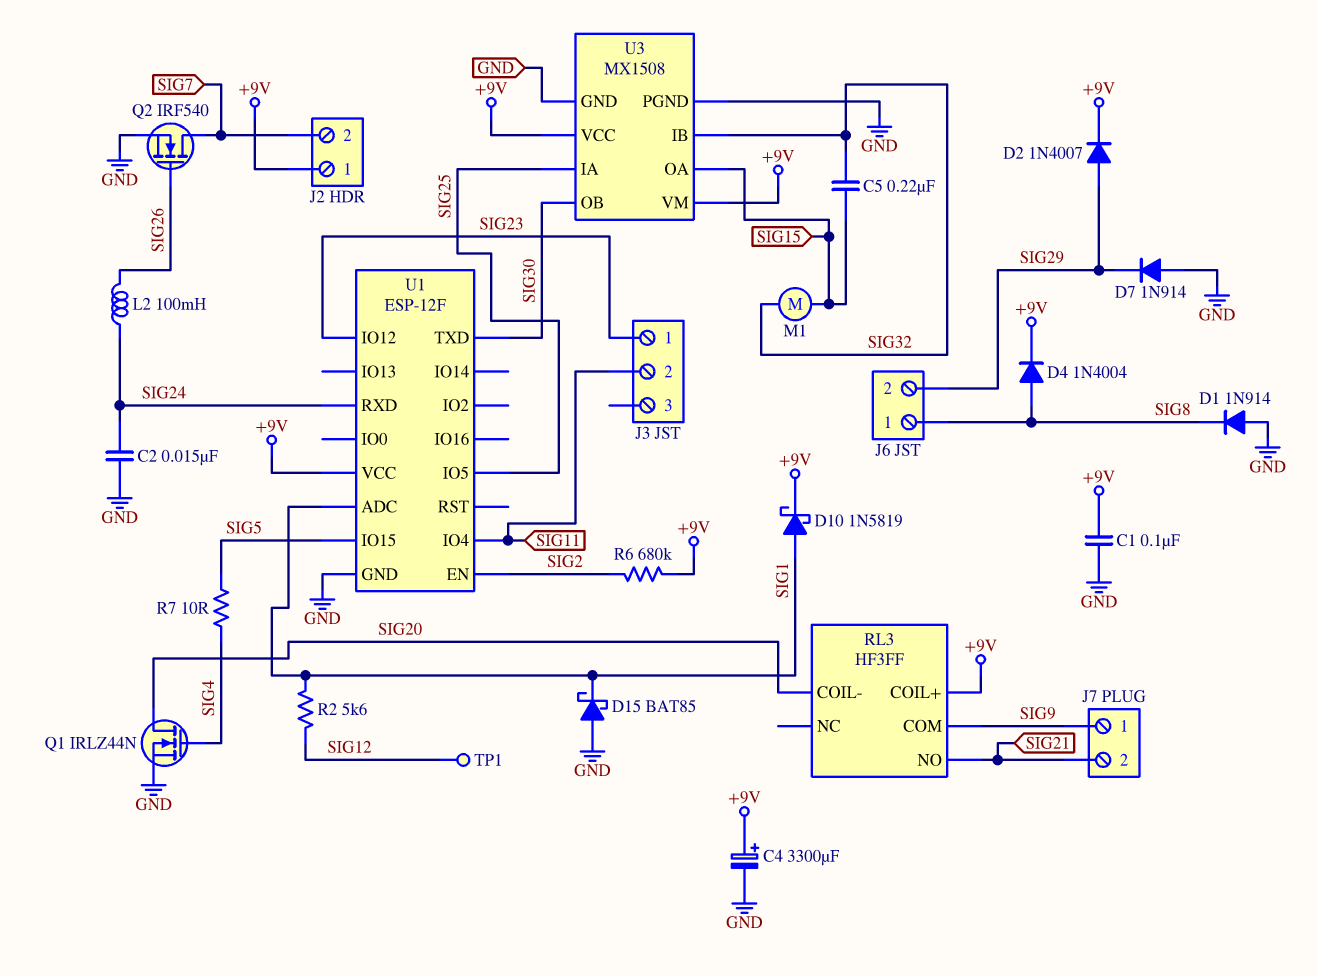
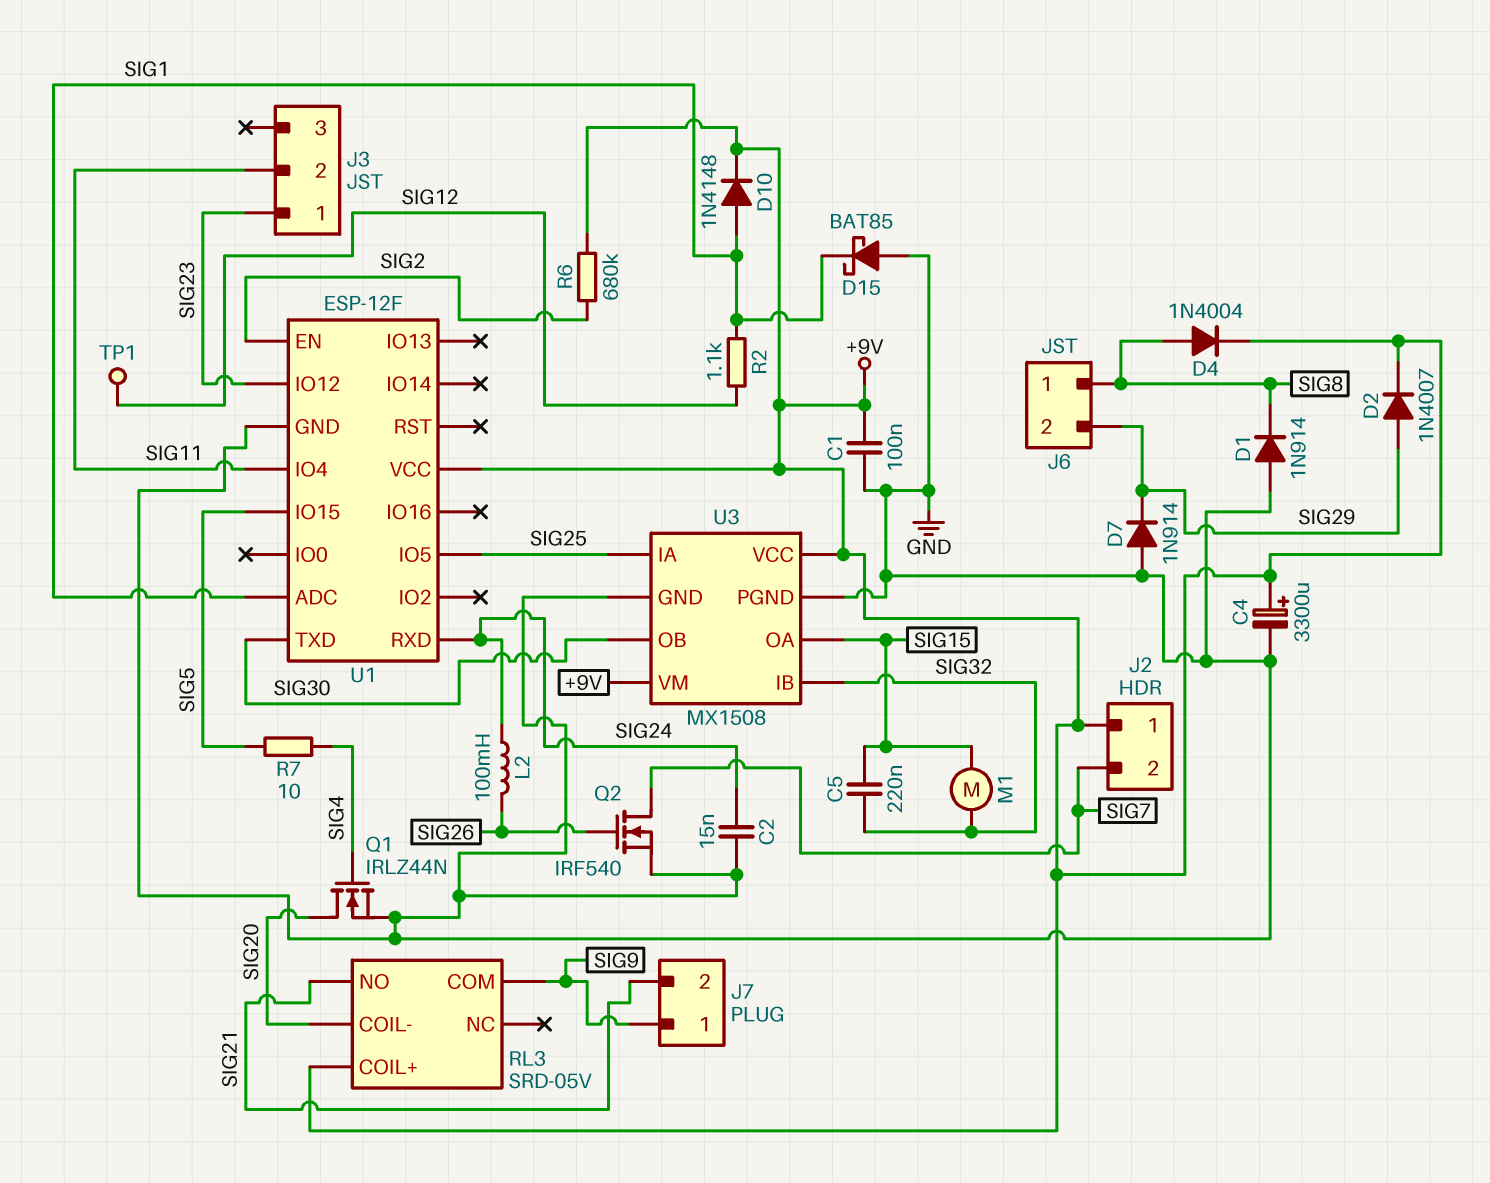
D10: schottky 1N5819 (A SIG1, K +9V) -> diode 1N4148 (A SIG1, K +9V)
R2: 5.6k (SIG1, SIG12) -> 1.1k (SIG1, SIG12)
RL3: HF3FF -> SRD-05V

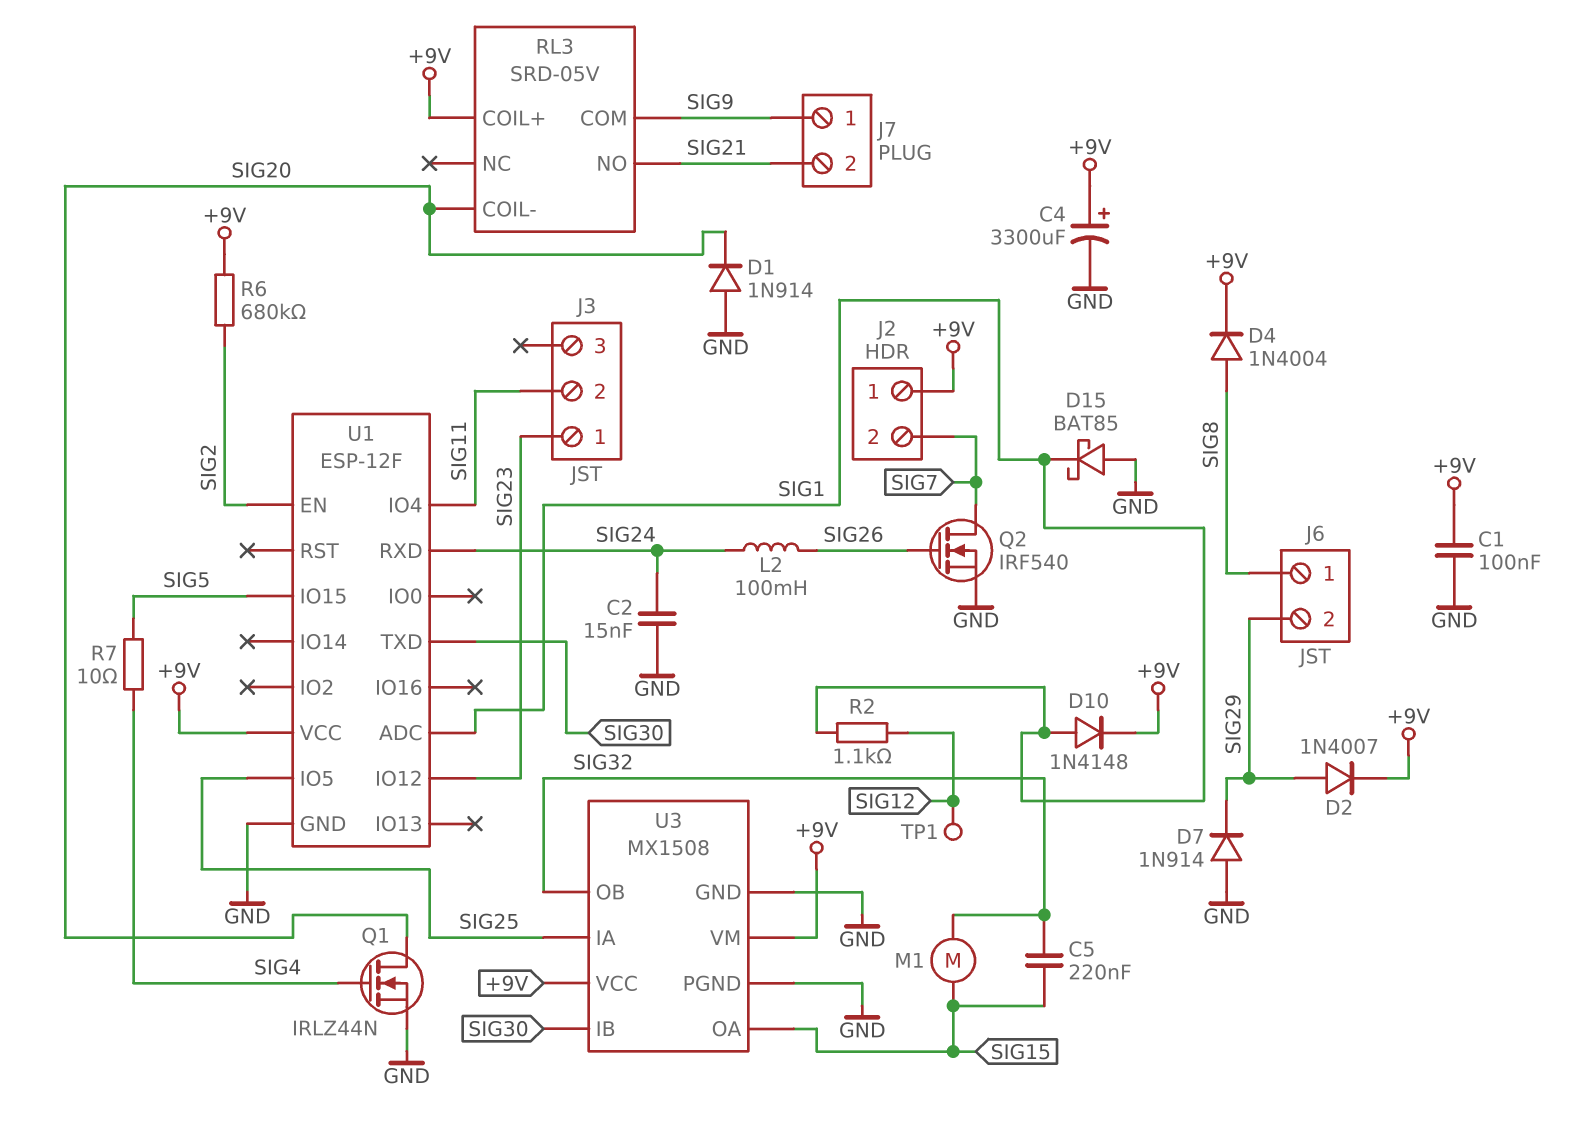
D1: diode 1N914 (A GND, K SIG8) -> diode 1N914 (A GND, K SIG20)
U3 pin IB: SIG32 -> SIG30
U3 pin OB: SIG30 -> SIG32

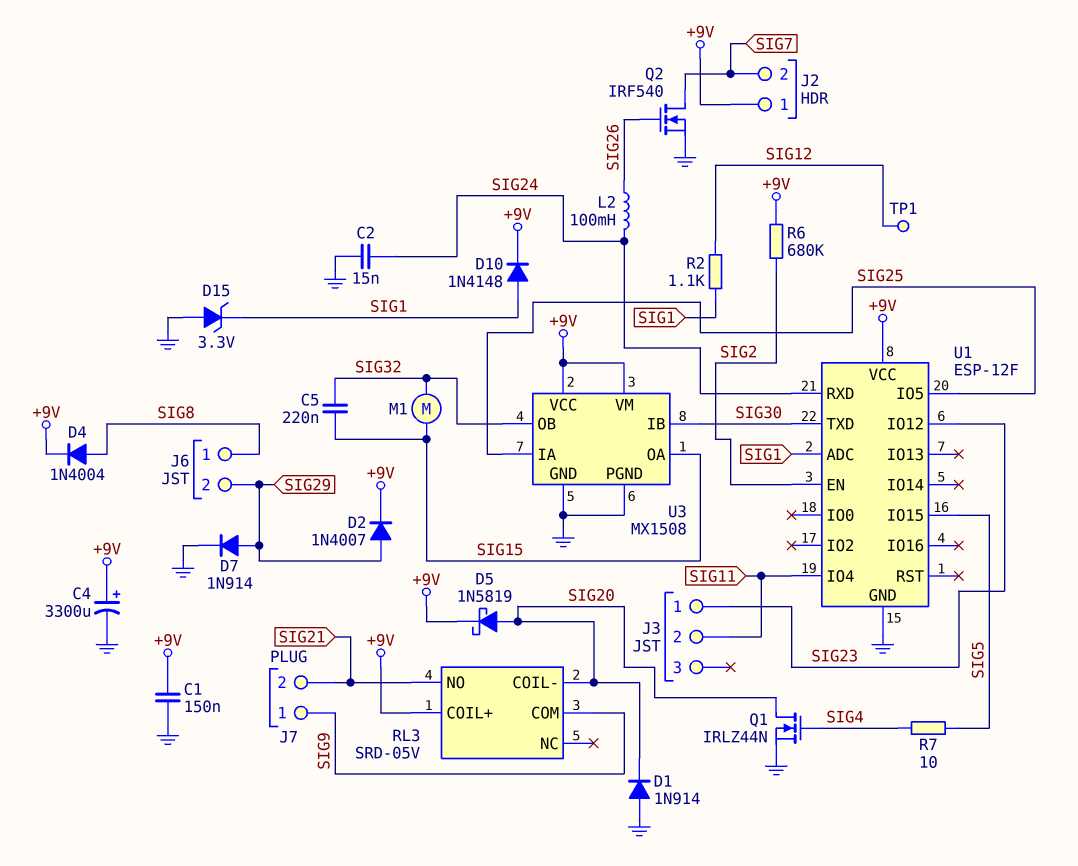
C1: 100nF (+9V, GND) -> 150nF (+9V, GND)
D5: none -> schottky 1N5819 (A SIG20, K +9V)
D7: diode 1N914 (A GND, K SIG29) -> diode 1N914 (A SIG29, K GND)
D15: schottky BAT85 (A GND, K SIG1) -> zener 3.3V (A GND, K SIG1)

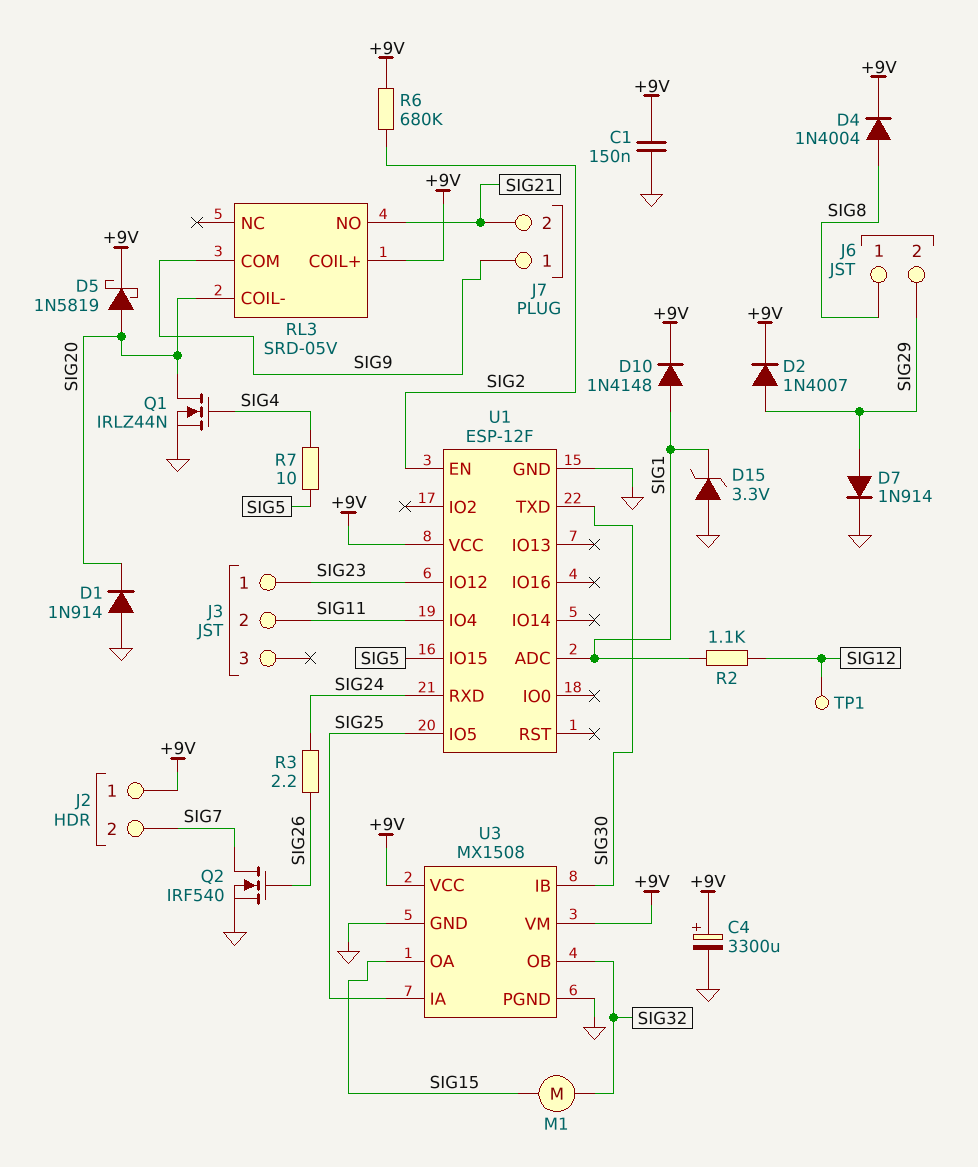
C2: 15nF (GND, SIG24) -> none
C5: 220nF (SIG15, SIG32) -> none
L2: 100mH (SIG24, SIG26) -> none
R3: none -> 2.2 (SIG24, SIG26)

